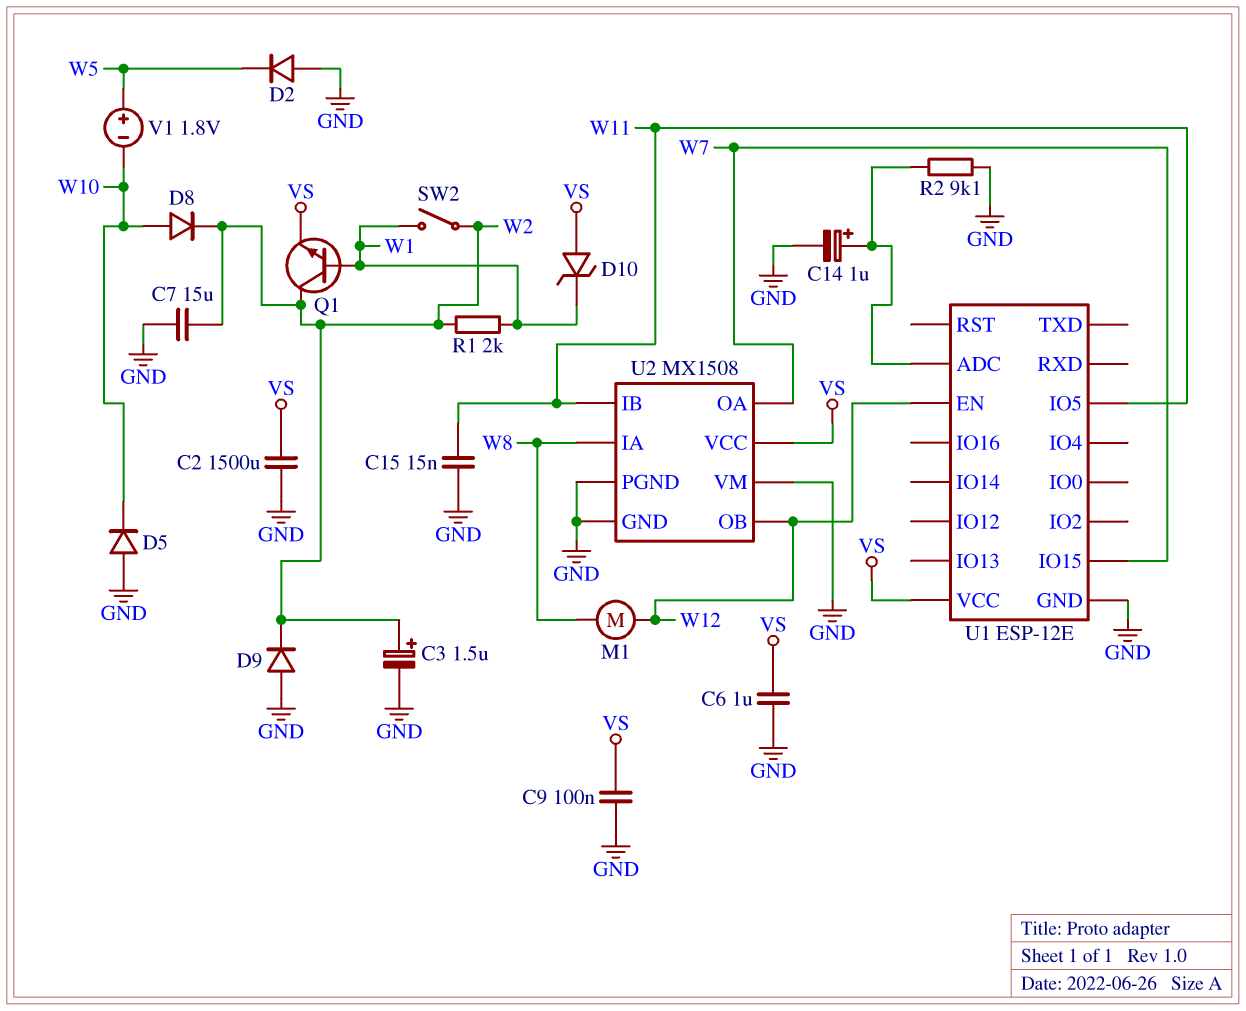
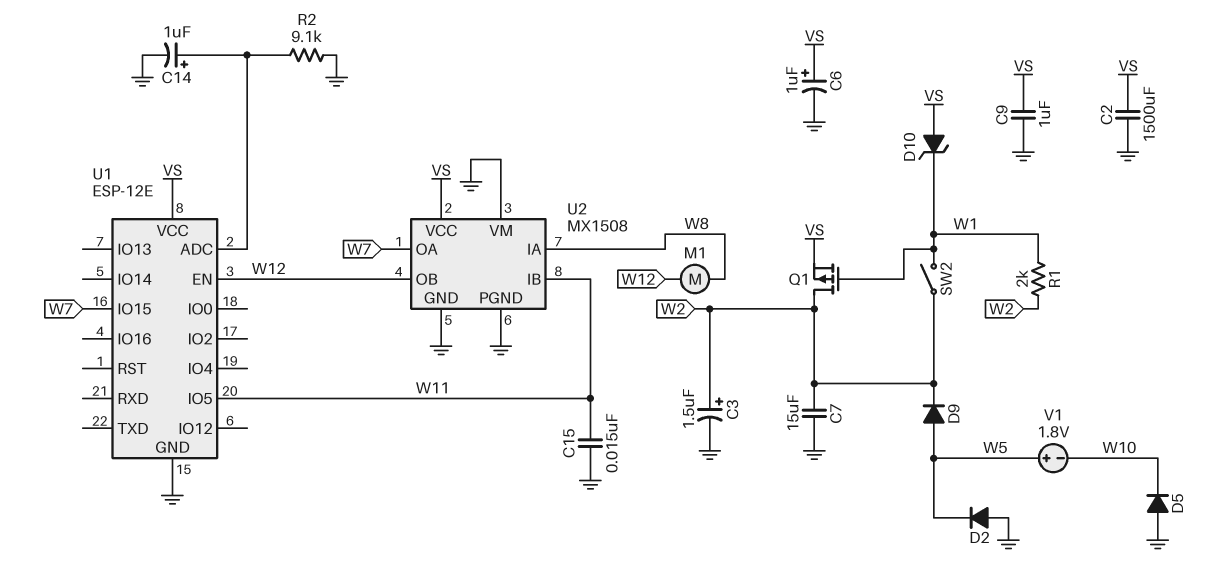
C6: 1uF (GND, VS) -> 1uF (plus VS, minus GND)
C9: 100nF (GND, VS) -> 1uF (GND, VS)
D8: diode (A W10, K W2) -> none
D9: diode (A GND, K W2) -> diode (A W5, K W2)
Q1: NPN (B W1, C W2, E VS) -> PMOS (G W1, D W2, S VS)

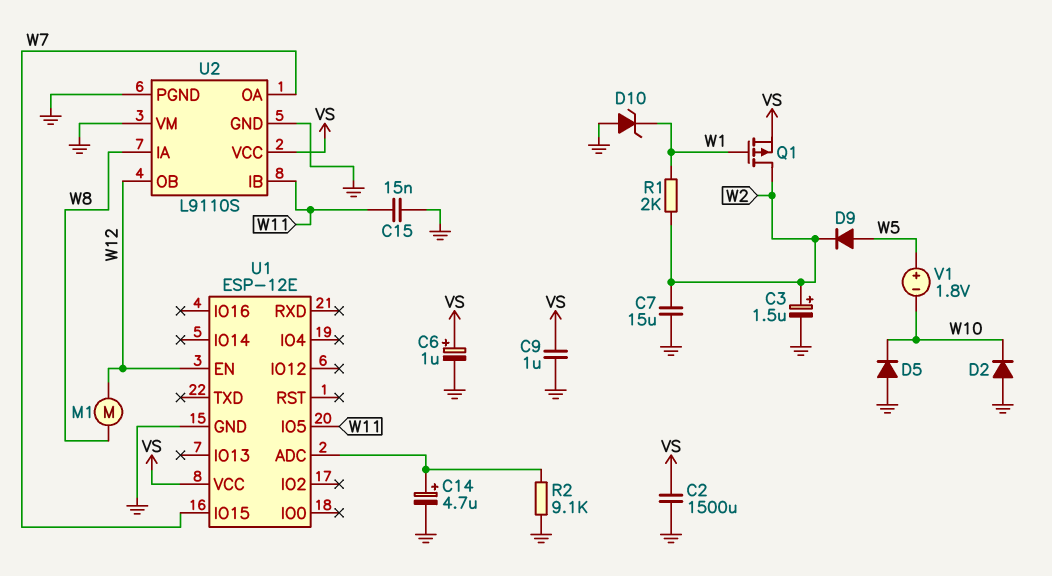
C14: 1uF (plus U1/ADC, minus GND) -> 4.7uF (plus U1/ADC, minus GND)
D2: diode (A GND, K W5) -> diode (A GND, K W10)
D10: zener (A VS, K W1) -> zener (A GND, K W1)
SW2: switch (W1, W2) -> none
U2: MX1508 -> L9110S

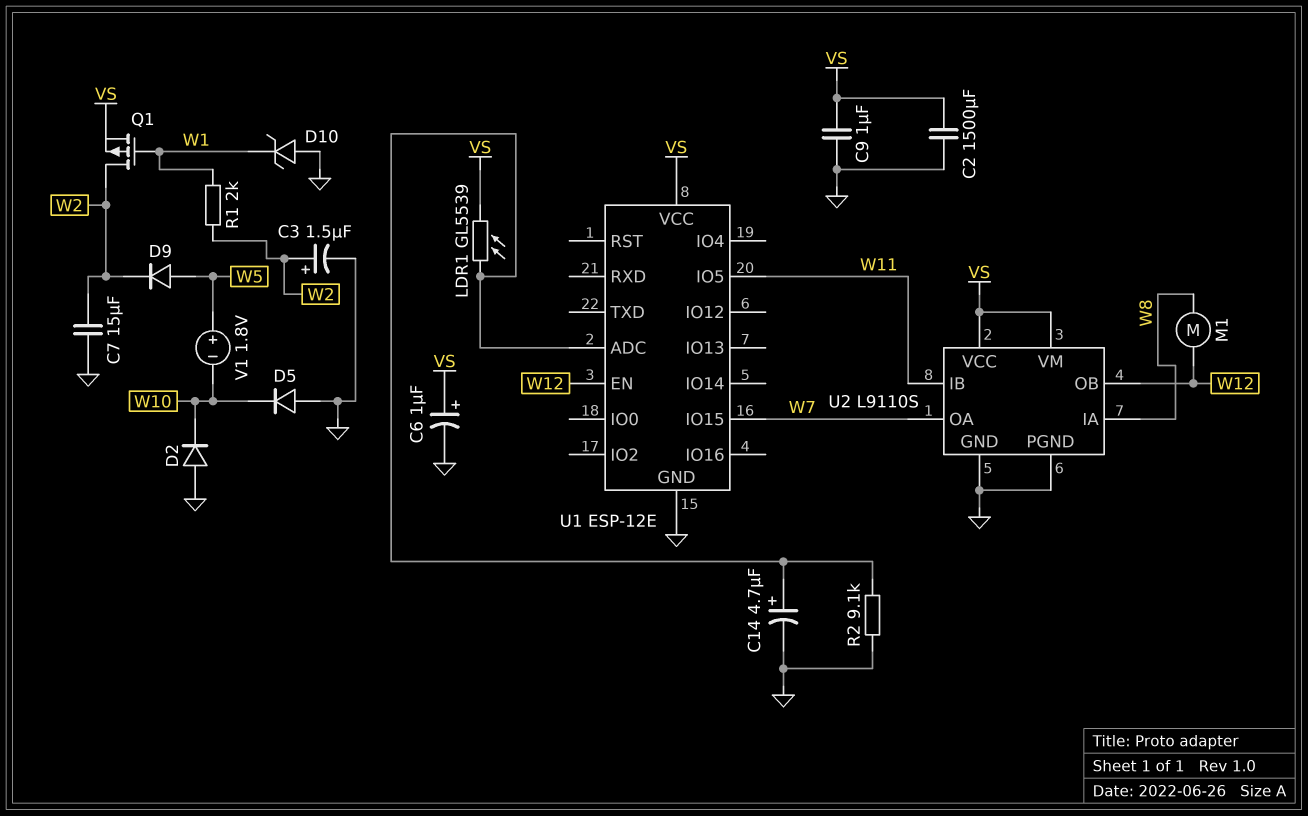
C15: 15nF (GND, W11) -> none
LDR1: none -> GL5539 (U1/ADC, VS)
U2 pin VM: GND -> VS

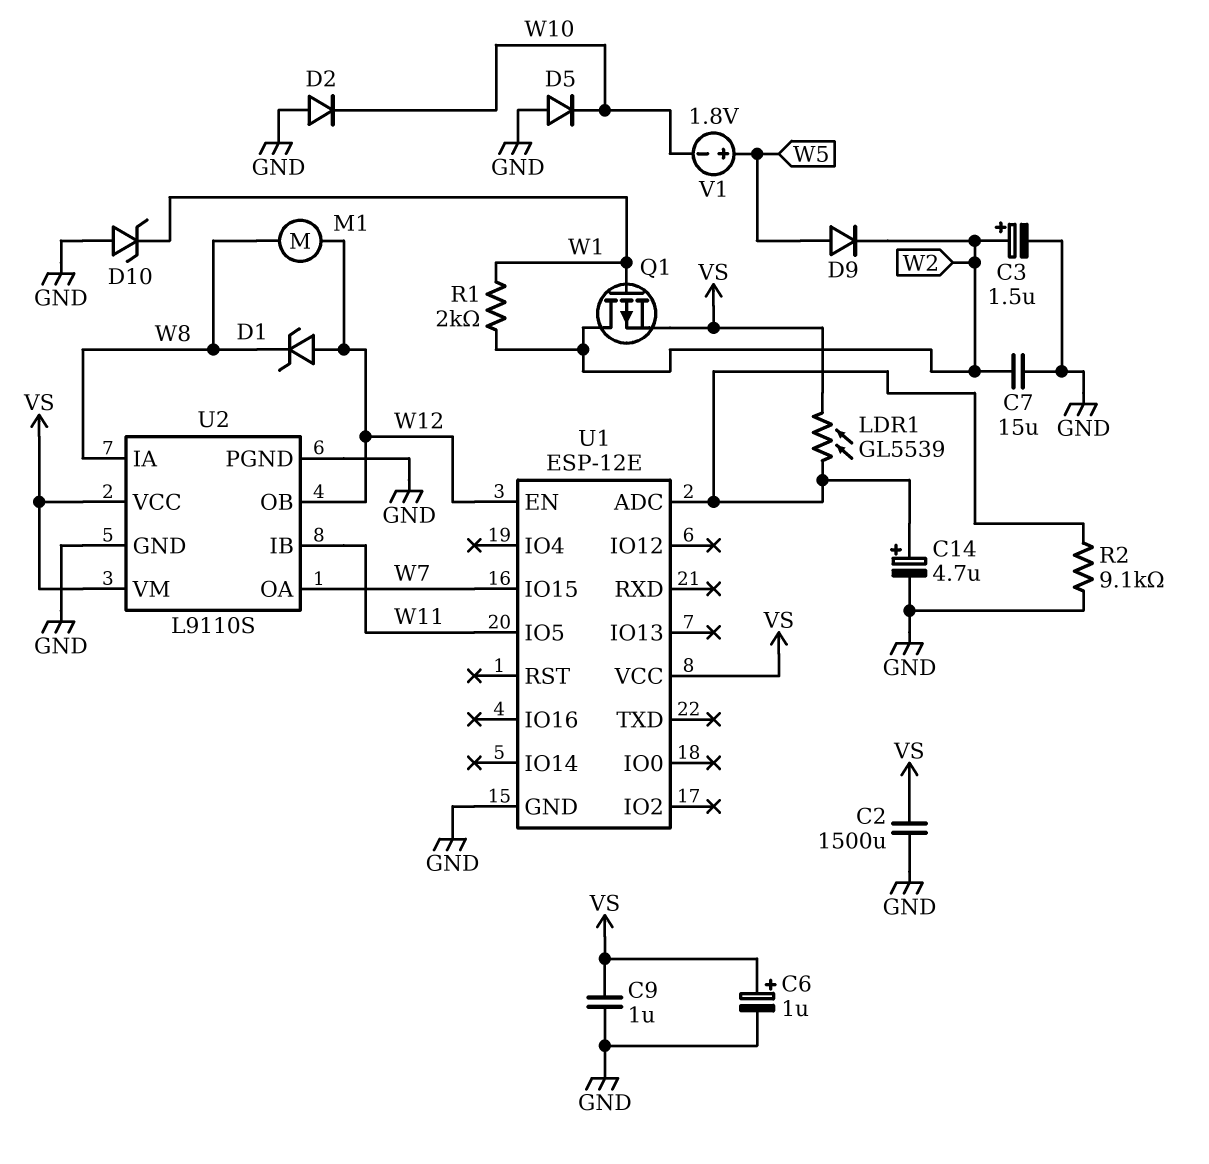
D1: none -> zener (A W12, K W8)

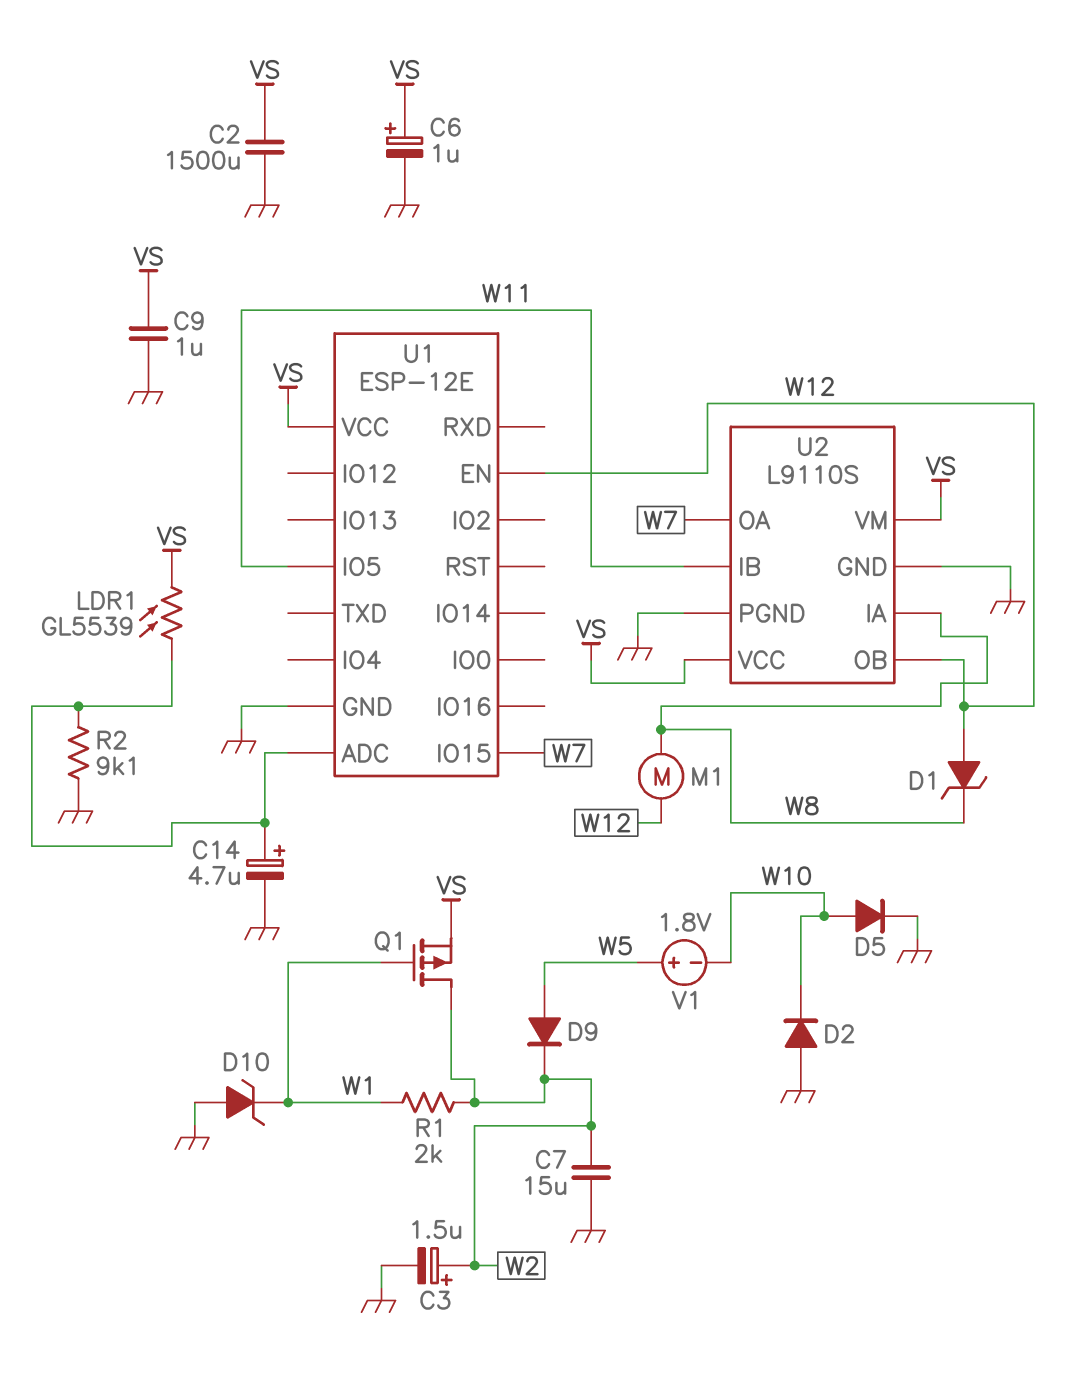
D5: diode (A GND, K W10) -> diode (A W10, K GND)

